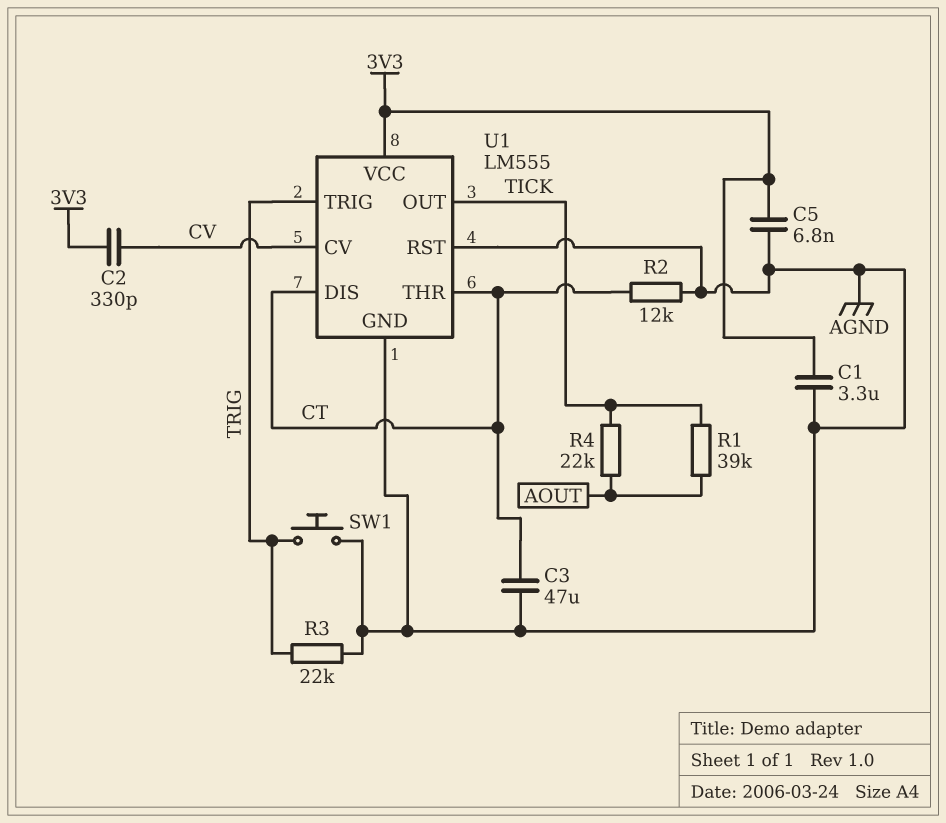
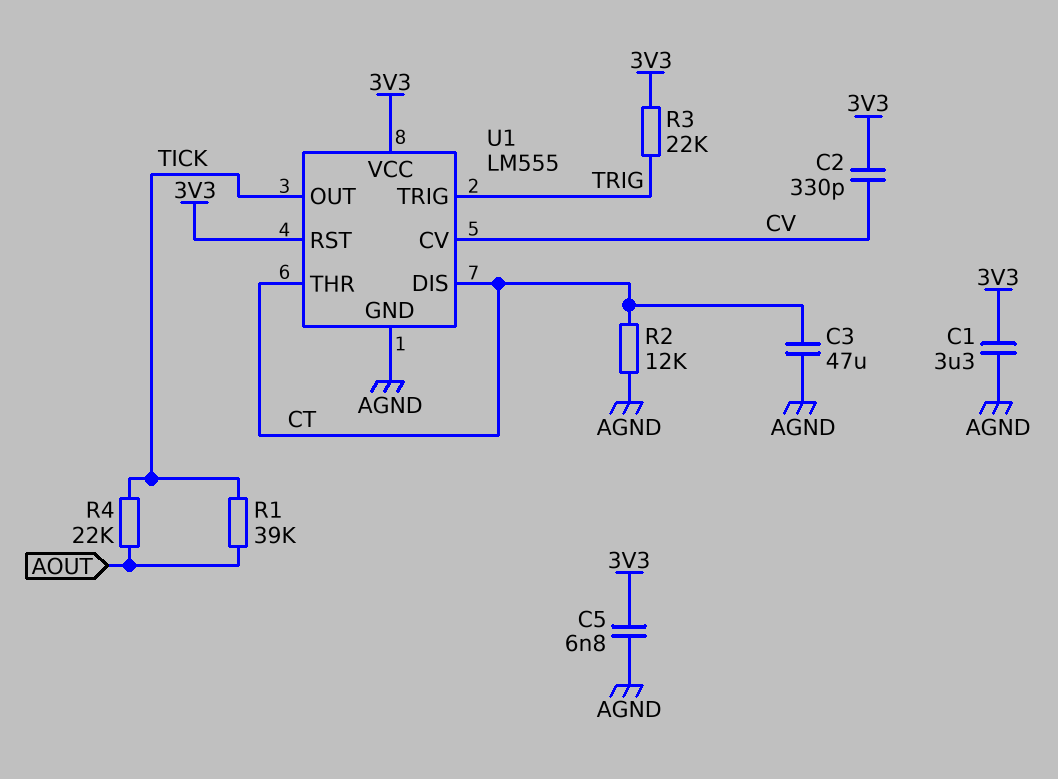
R3: 22k (AGND, TRIG) -> 22k (3V3, TRIG)
SW1: button (AGND, TRIG) -> none
U1 pin RST: AGND -> 3V3

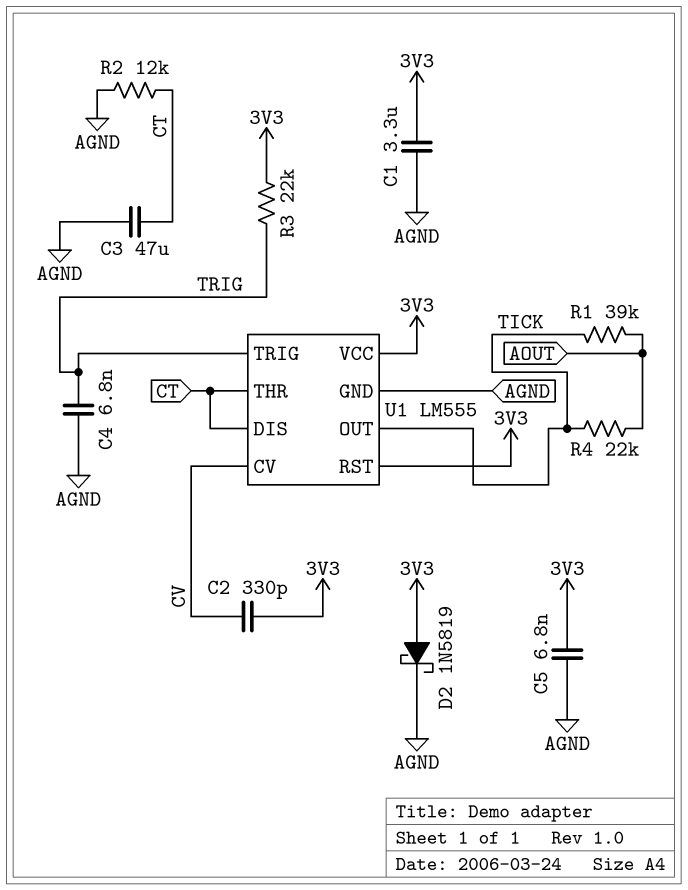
C4: none -> 6.8nF (AGND, TRIG)
D2: none -> schottky 1N5819 (A 3V3, K AGND)

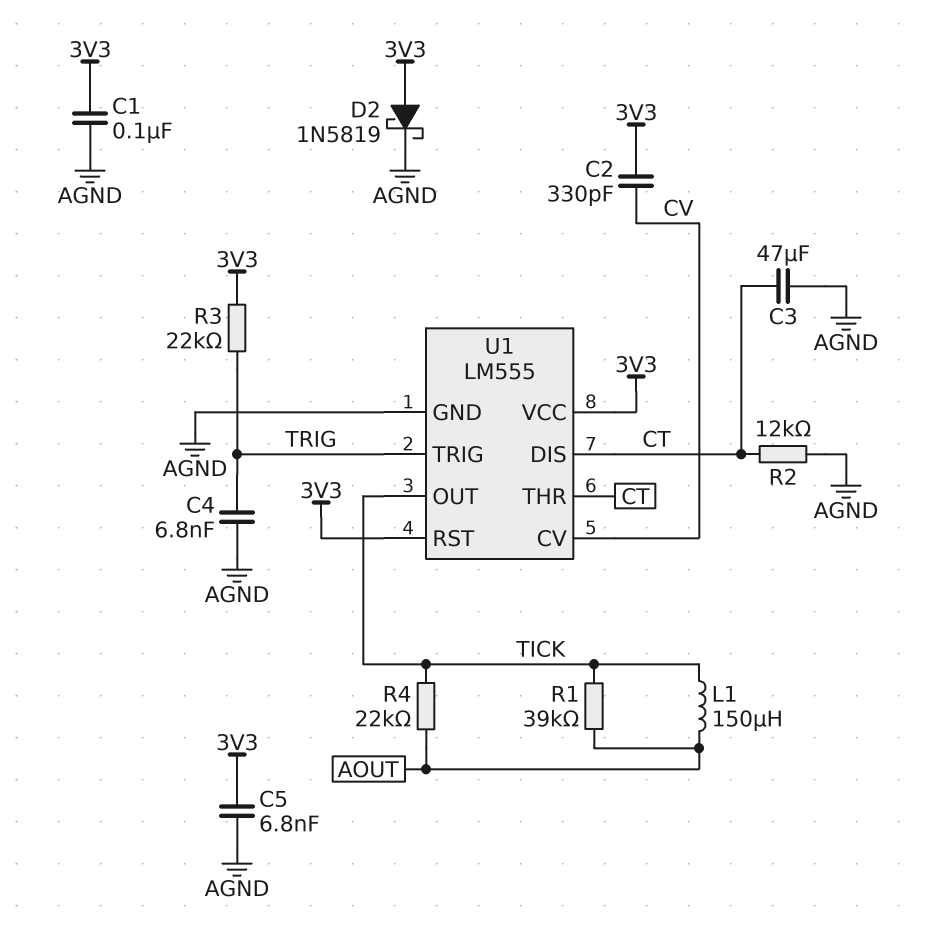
C1: 3.3uF (3V3, AGND) -> 100nF (3V3, AGND)
L1: none -> 150uH (AOUT, TICK)

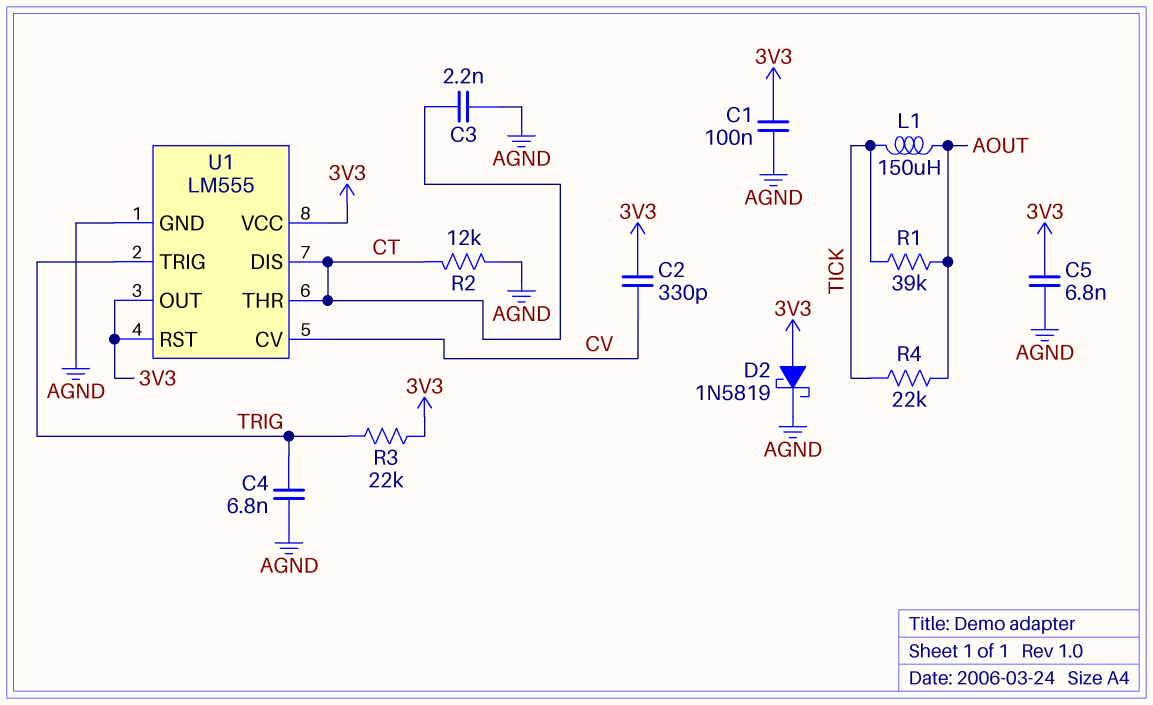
C3: 47uF (AGND, CT) -> 2.2nF (AGND, CT)
U1 pin OUT: TICK -> 3V3

